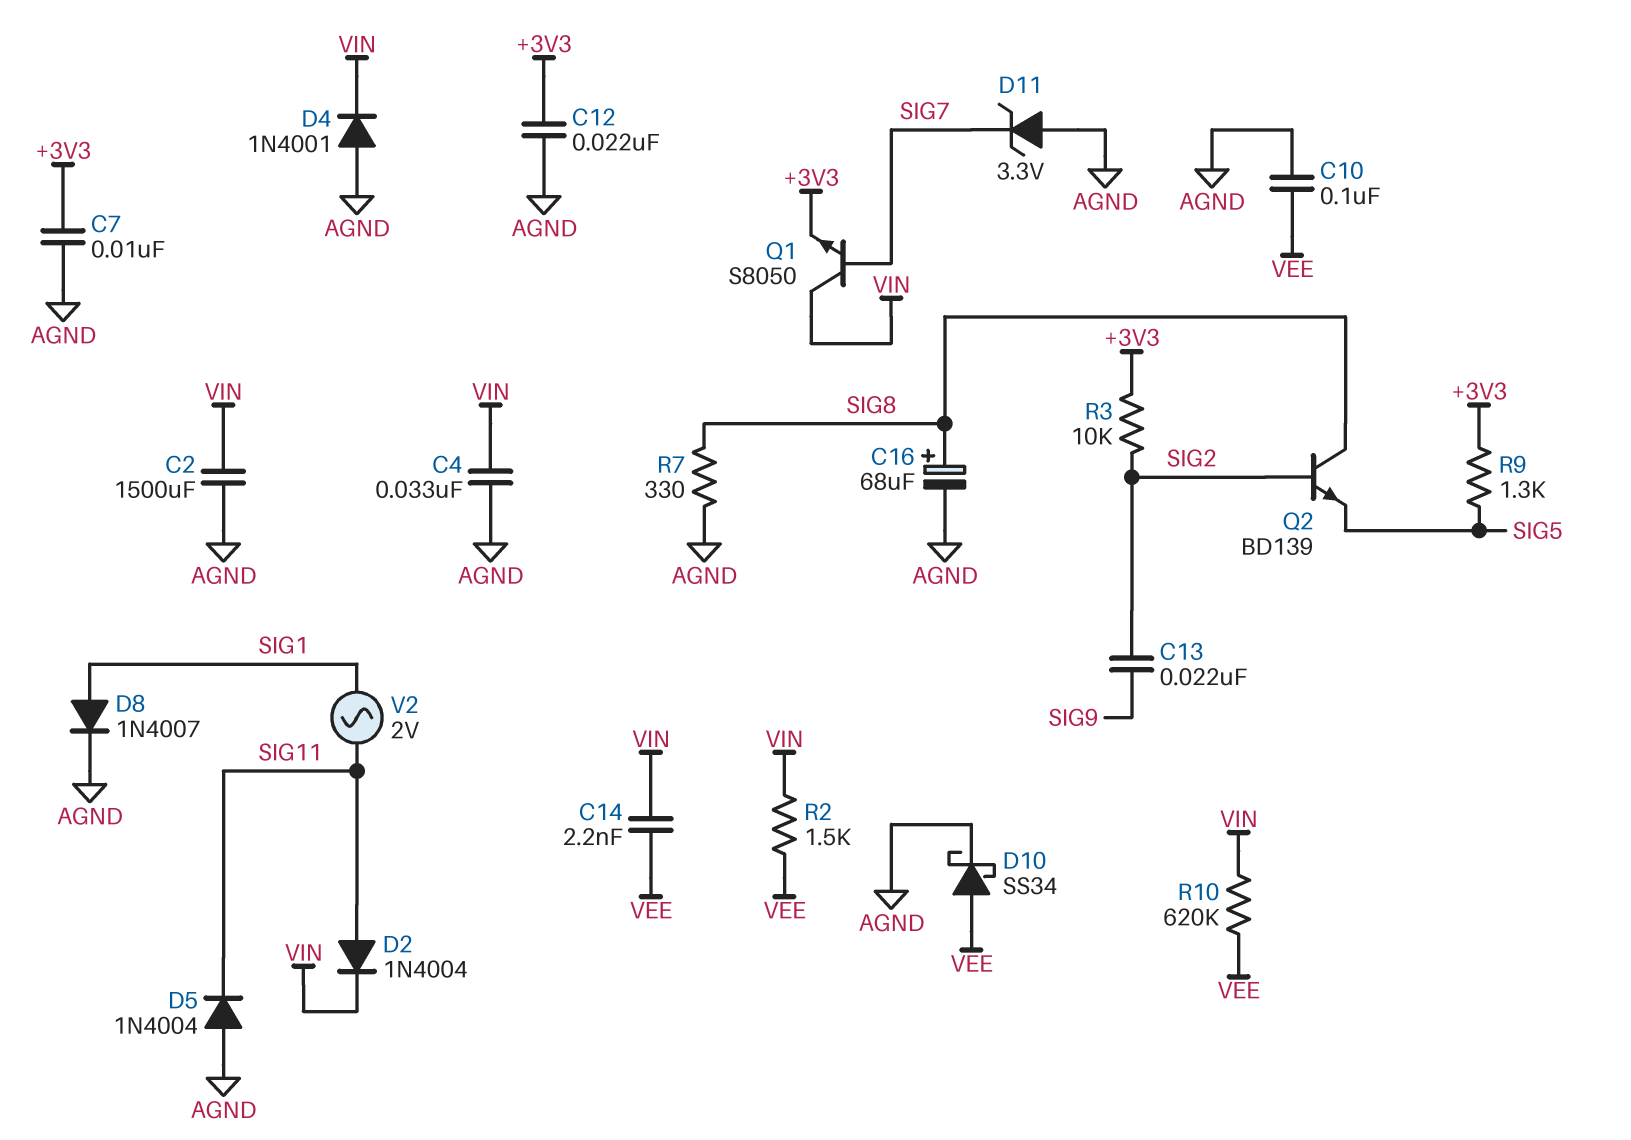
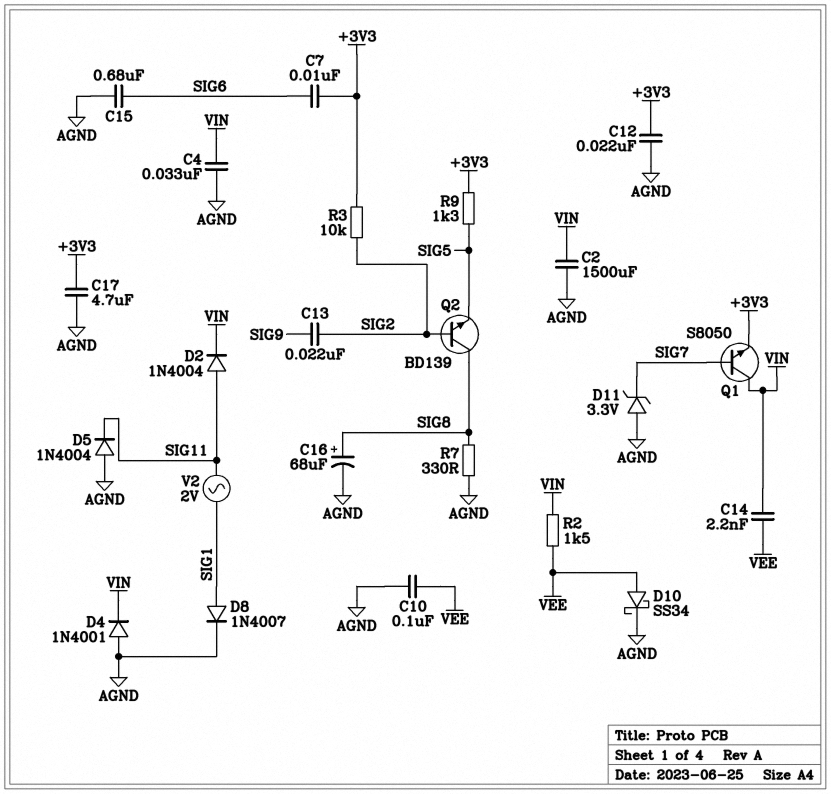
C7: 10nF (+3V3, AGND) -> 10nF (+3V3, SIG6)
C15: none -> 680nF (AGND, SIG6)
C17: none -> 4.7uF (+3V3, AGND)
R10: 620k (VEE, VIN) -> none

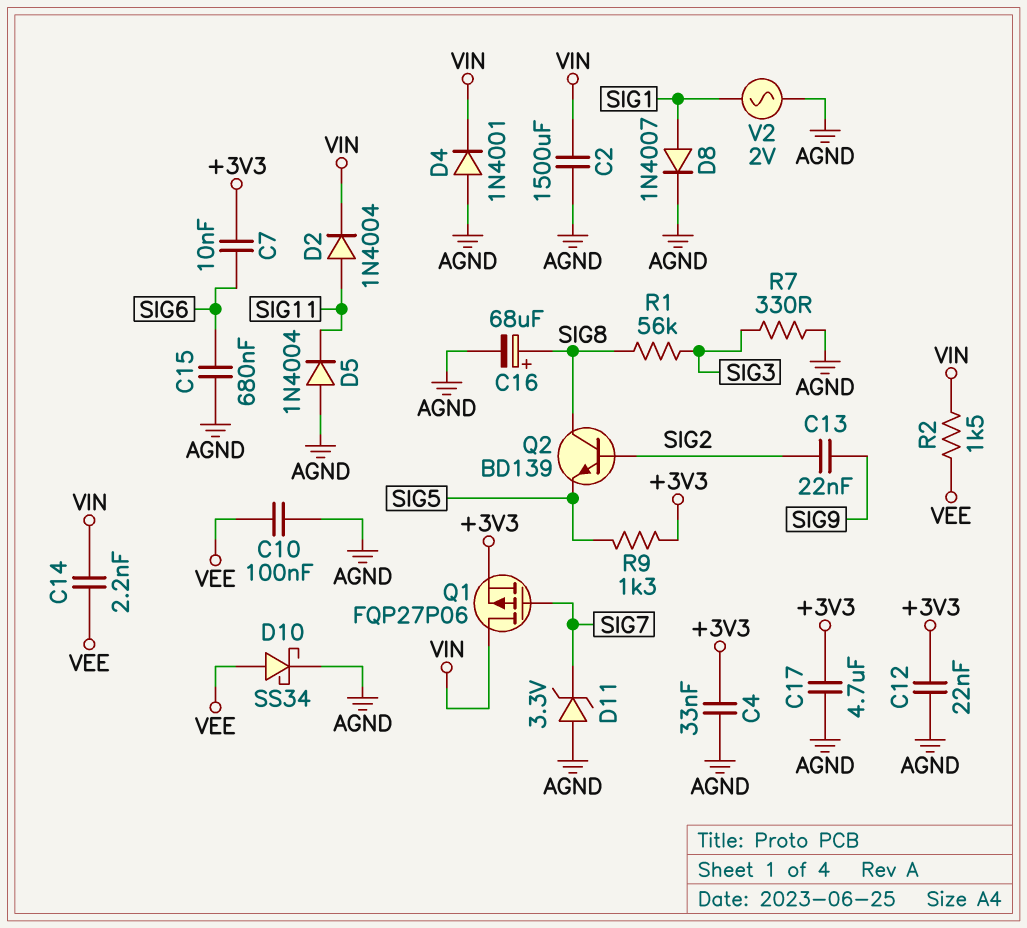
C4: 33nF (AGND, VIN) -> 33nF (+3V3, AGND)
Q1: NPN S8050 (B SIG7, C VIN, E +3V3) -> PMOS FQP27P06 (G SIG7, D VIN, S +3V3)
R1: none -> 56k (SIG3, SIG8)
R3: 10k (+3V3, SIG2) -> none
R7: 330 (AGND, SIG8) -> 330 (AGND, SIG3)
V2: AC 2V (SIG1, SIG11) -> AC 2V (AGND, SIG1)

